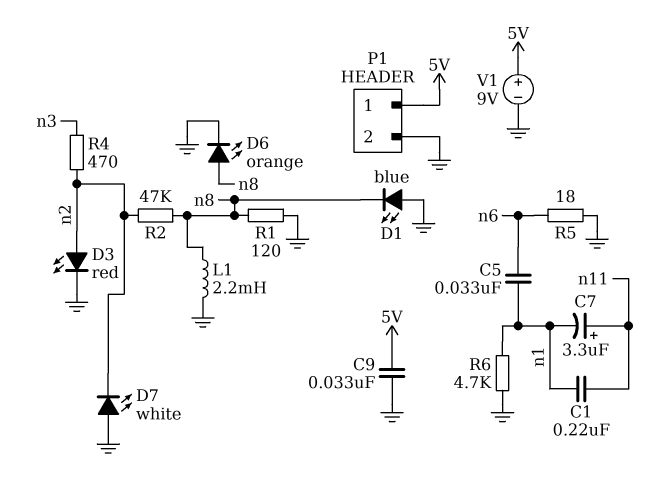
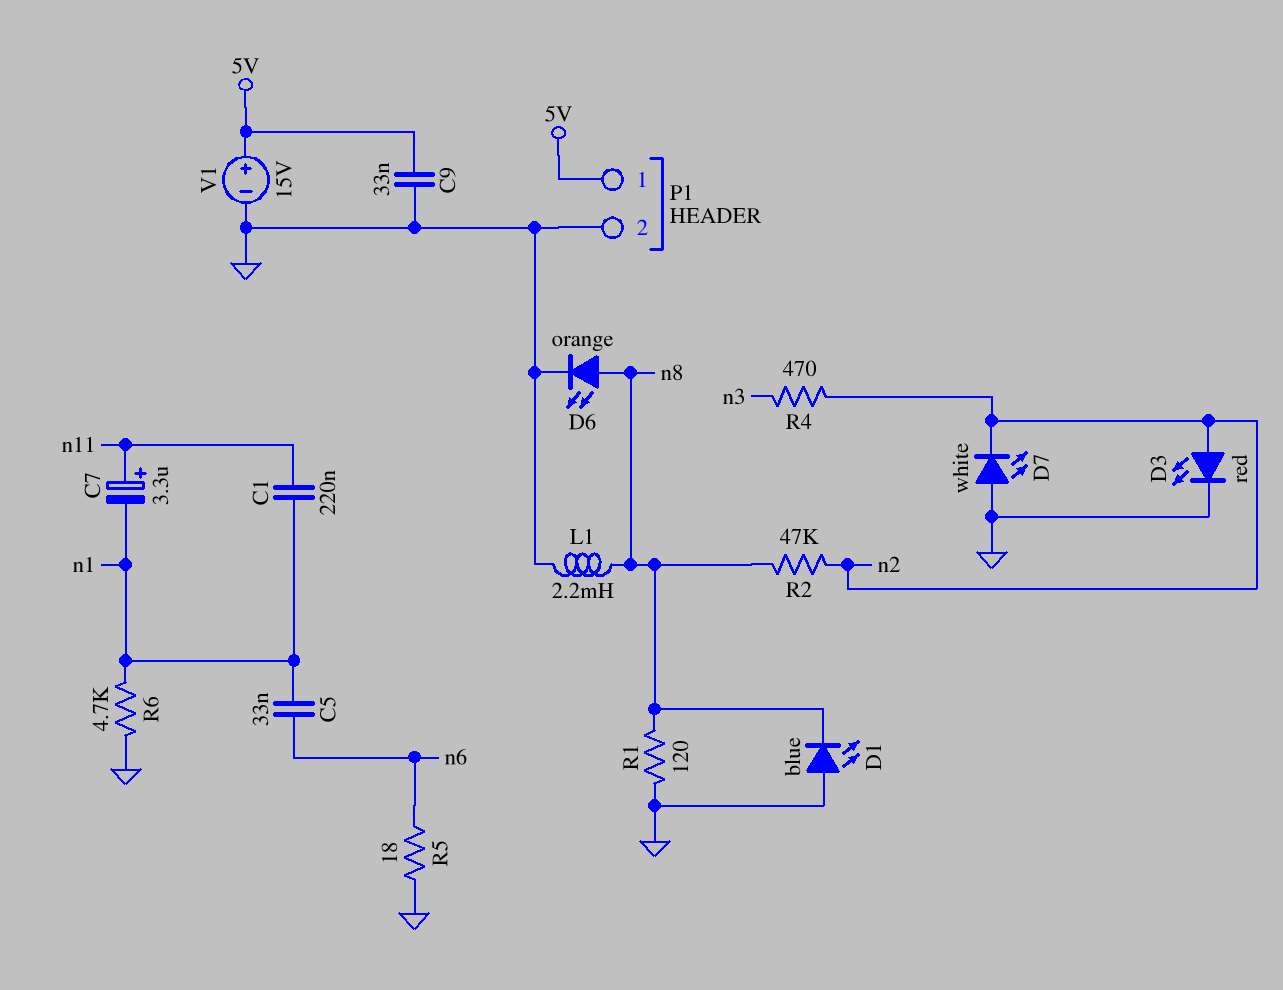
V1: 9V (plus 5V, minus GND) -> 15V (plus 5V, minus GND)

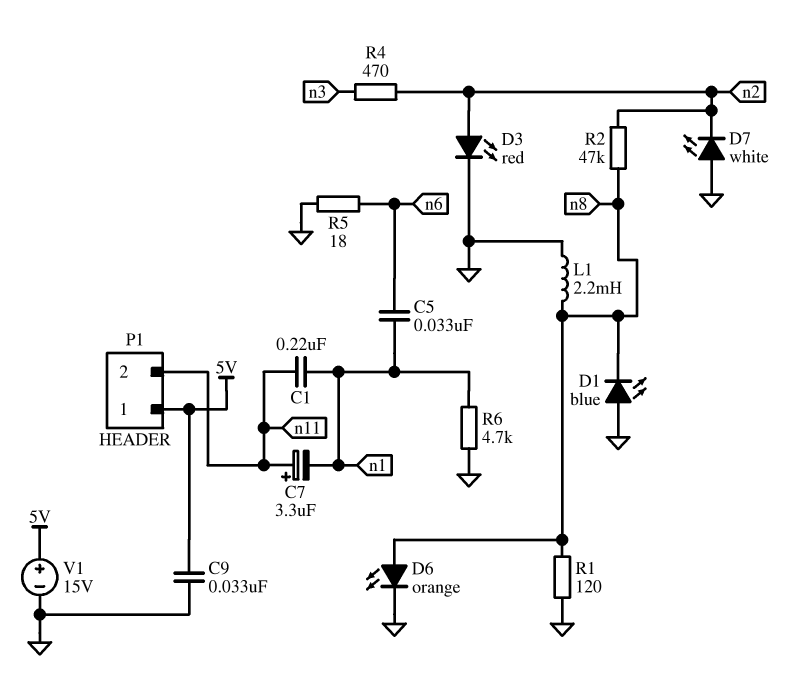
P1 pin 2: GND -> n11

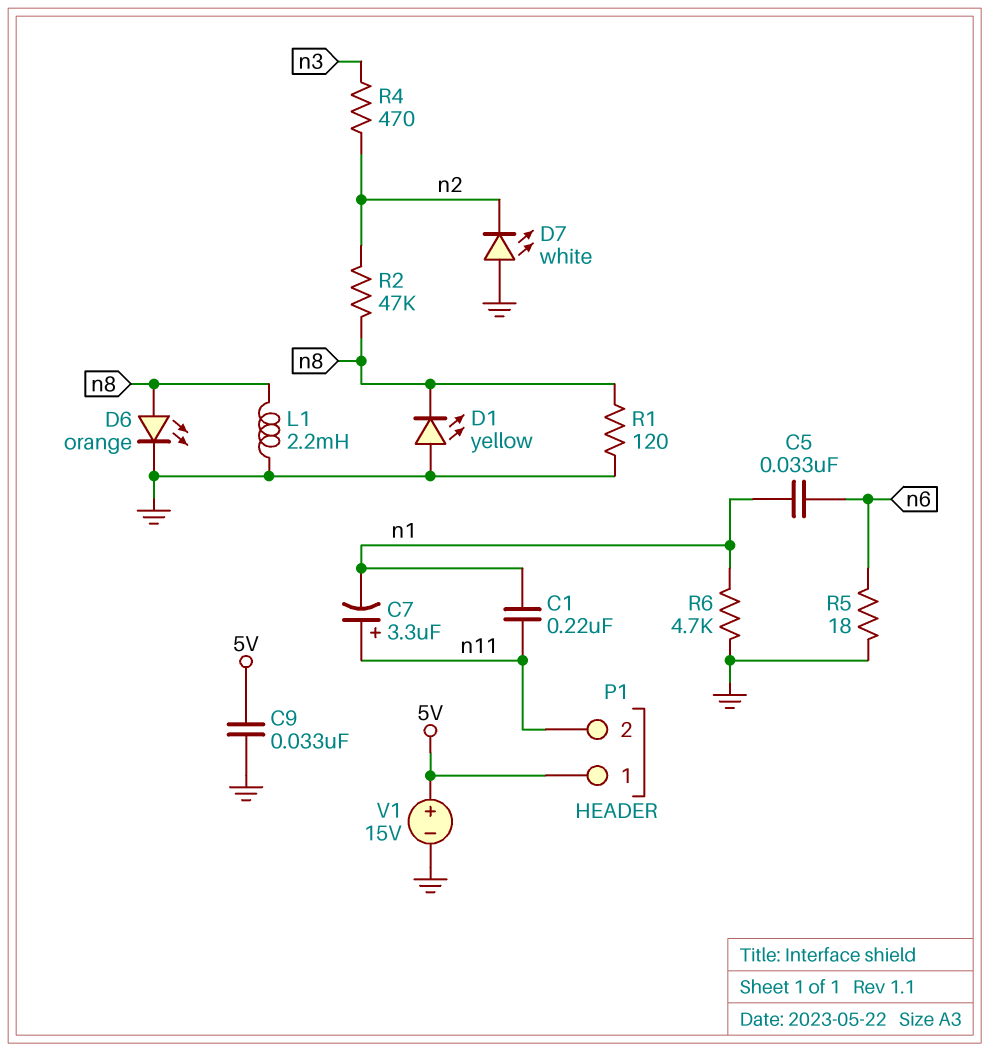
D1: LED blue (A GND, K n8) -> LED yellow (A GND, K n8)
D3: LED red (A n2, K GND) -> none

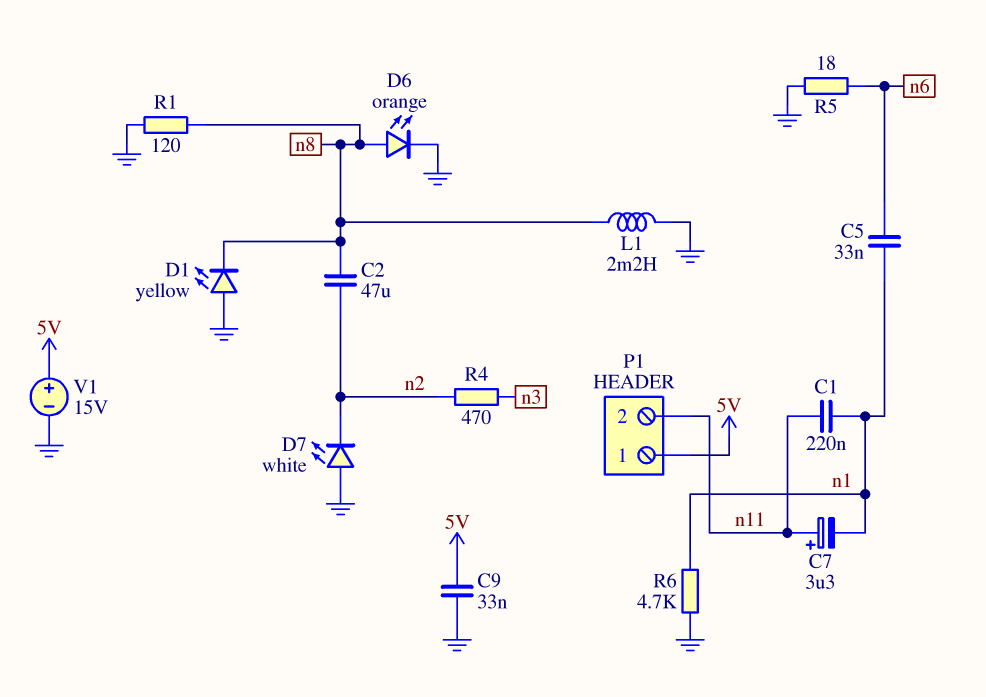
C2: none -> 47uF (n2, n8)
R2: 47k (n2, n8) -> none

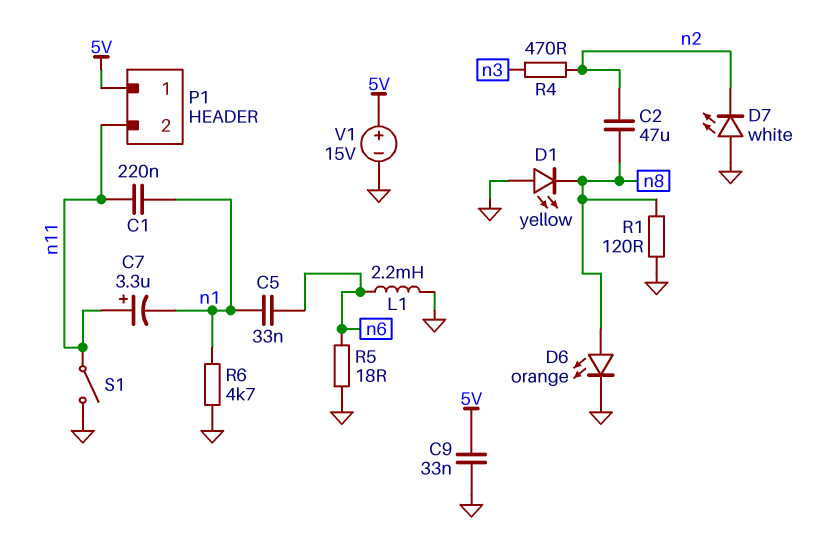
L1: 2.2mH (GND, n8) -> 2.2mH (GND, n6)
S1: none -> switch (GND, n11)

